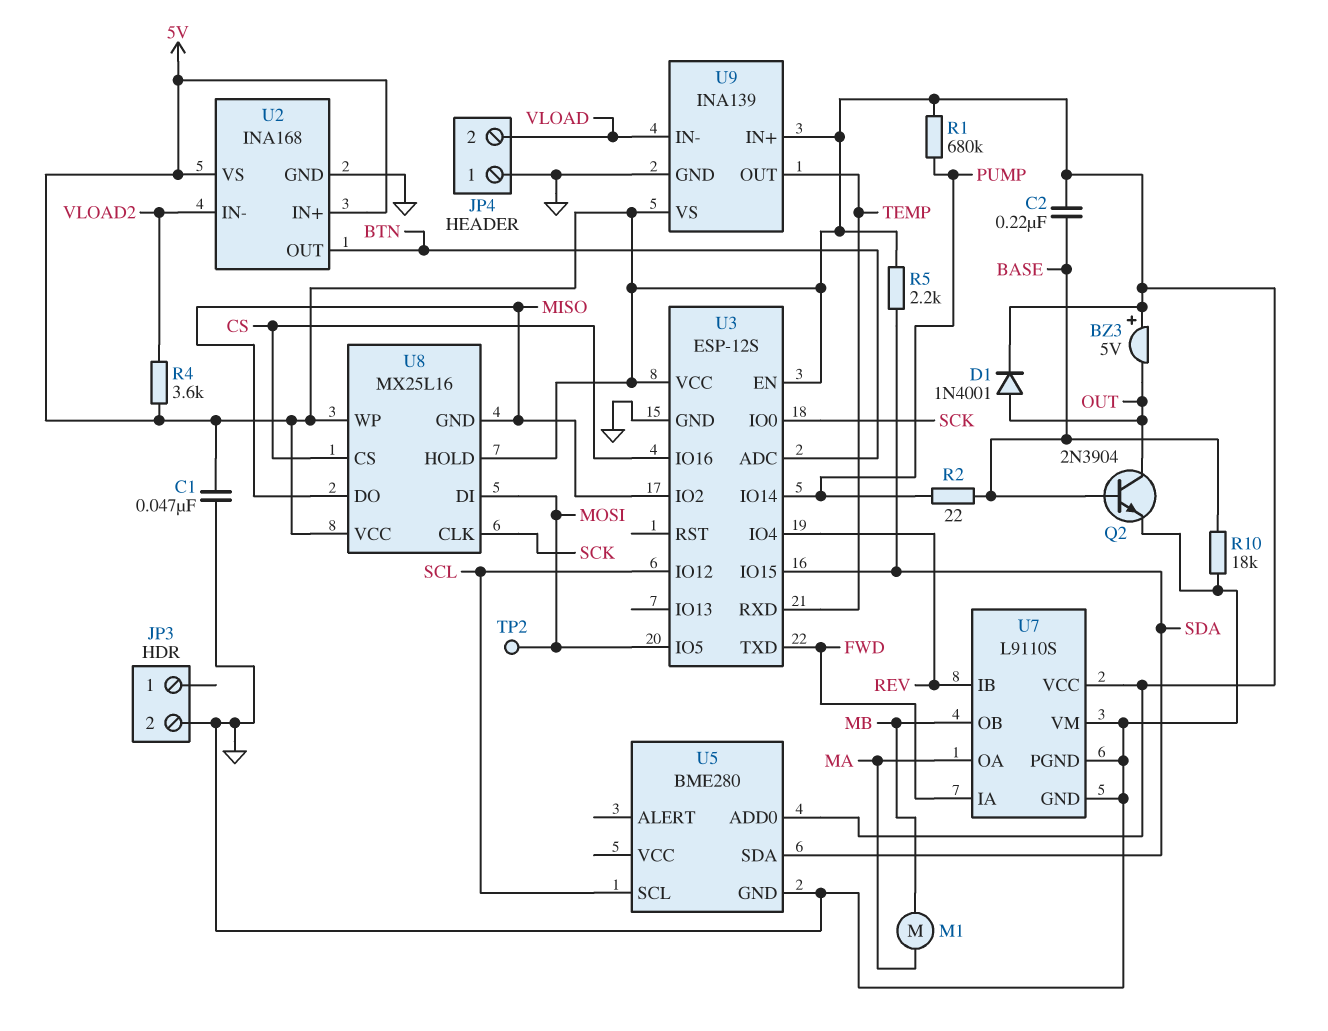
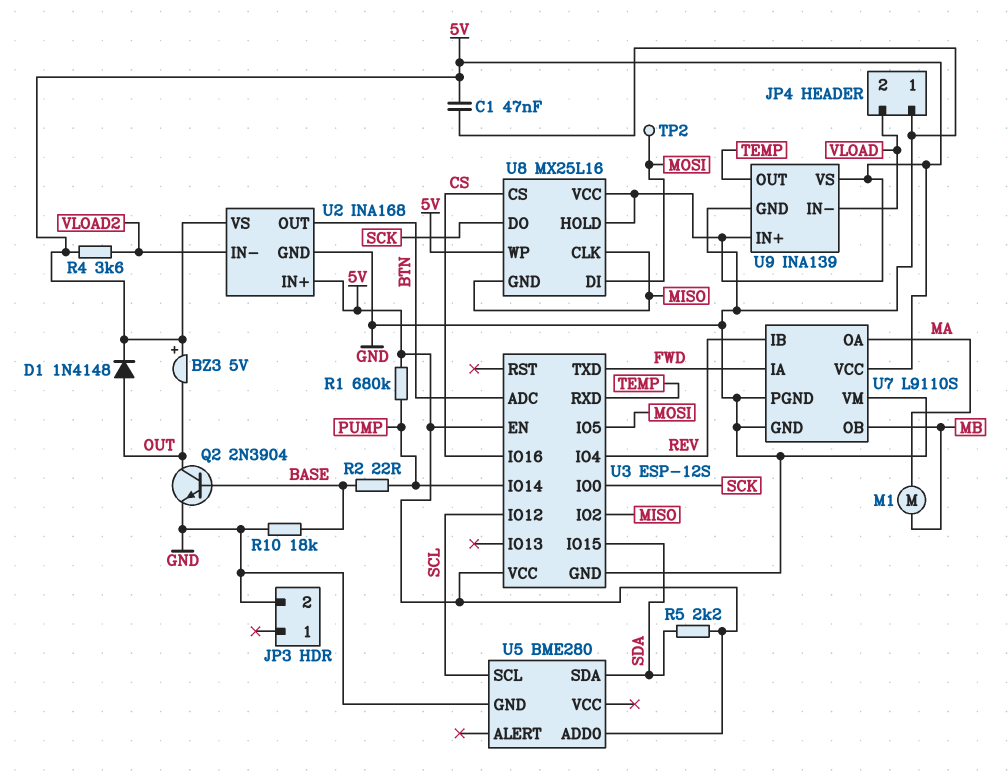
C2: 220nF (5V, BASE) -> none
D1: diode 1N4001 (A OUT, K 5V) -> diode 1N4148 (A OUT, K 5V)
U8 pin CLK: SCK -> MISO
U8 pin DO: MISO -> SCK

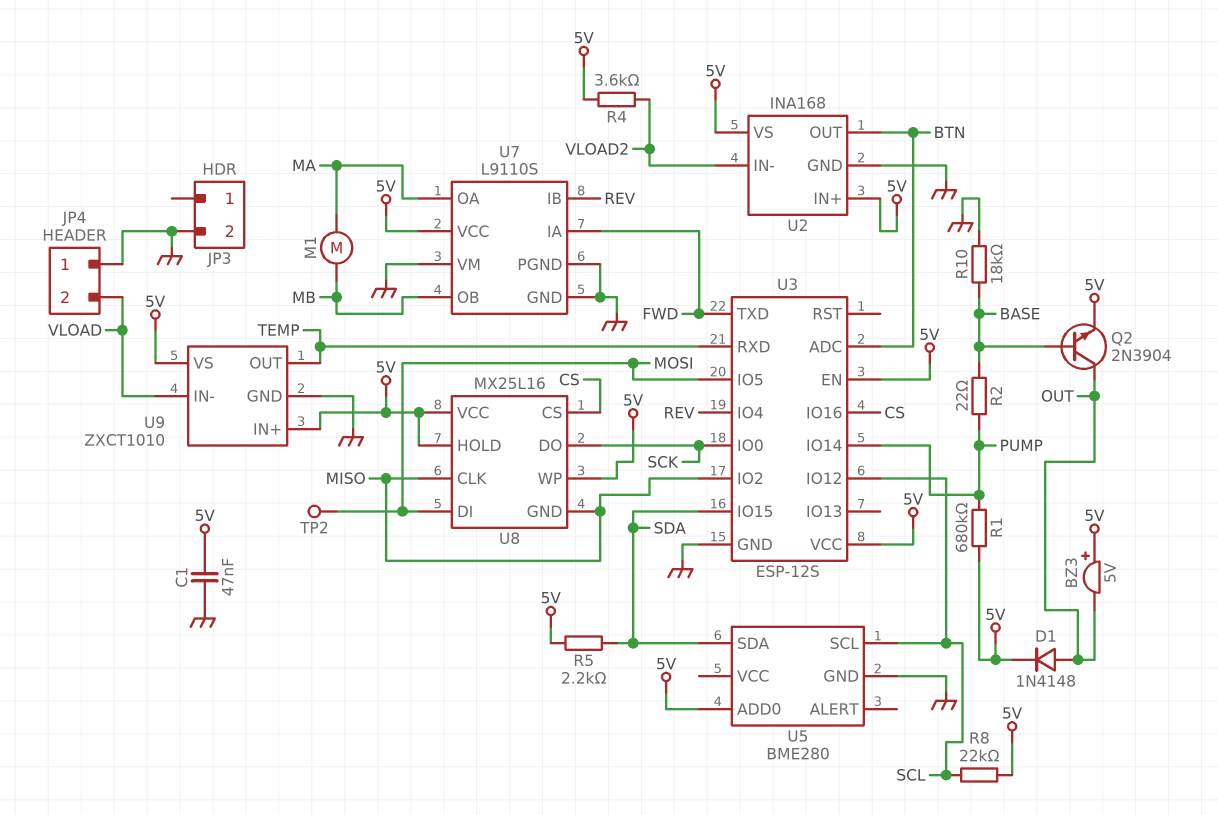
Q2: NPN 2N3904 (B BASE, C OUT, E GND) -> NPN 2N3904 (B BASE, C OUT, E 5V)
R8: none -> 22k (5V, SCL)
U9: INA139 -> ZXCT1010

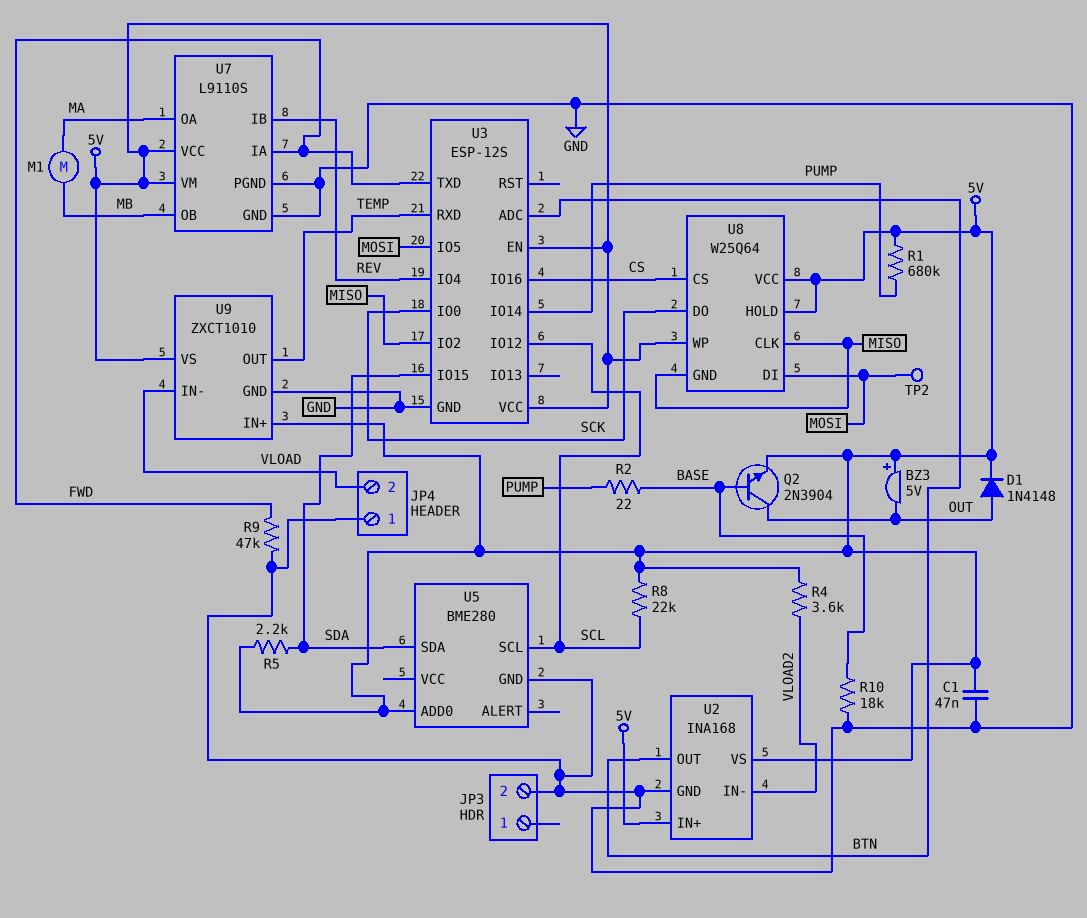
R9: none -> 47k (FWD, GND)
U7 pin VM: GND -> 5V
U8: MX25L16 -> W25Q64

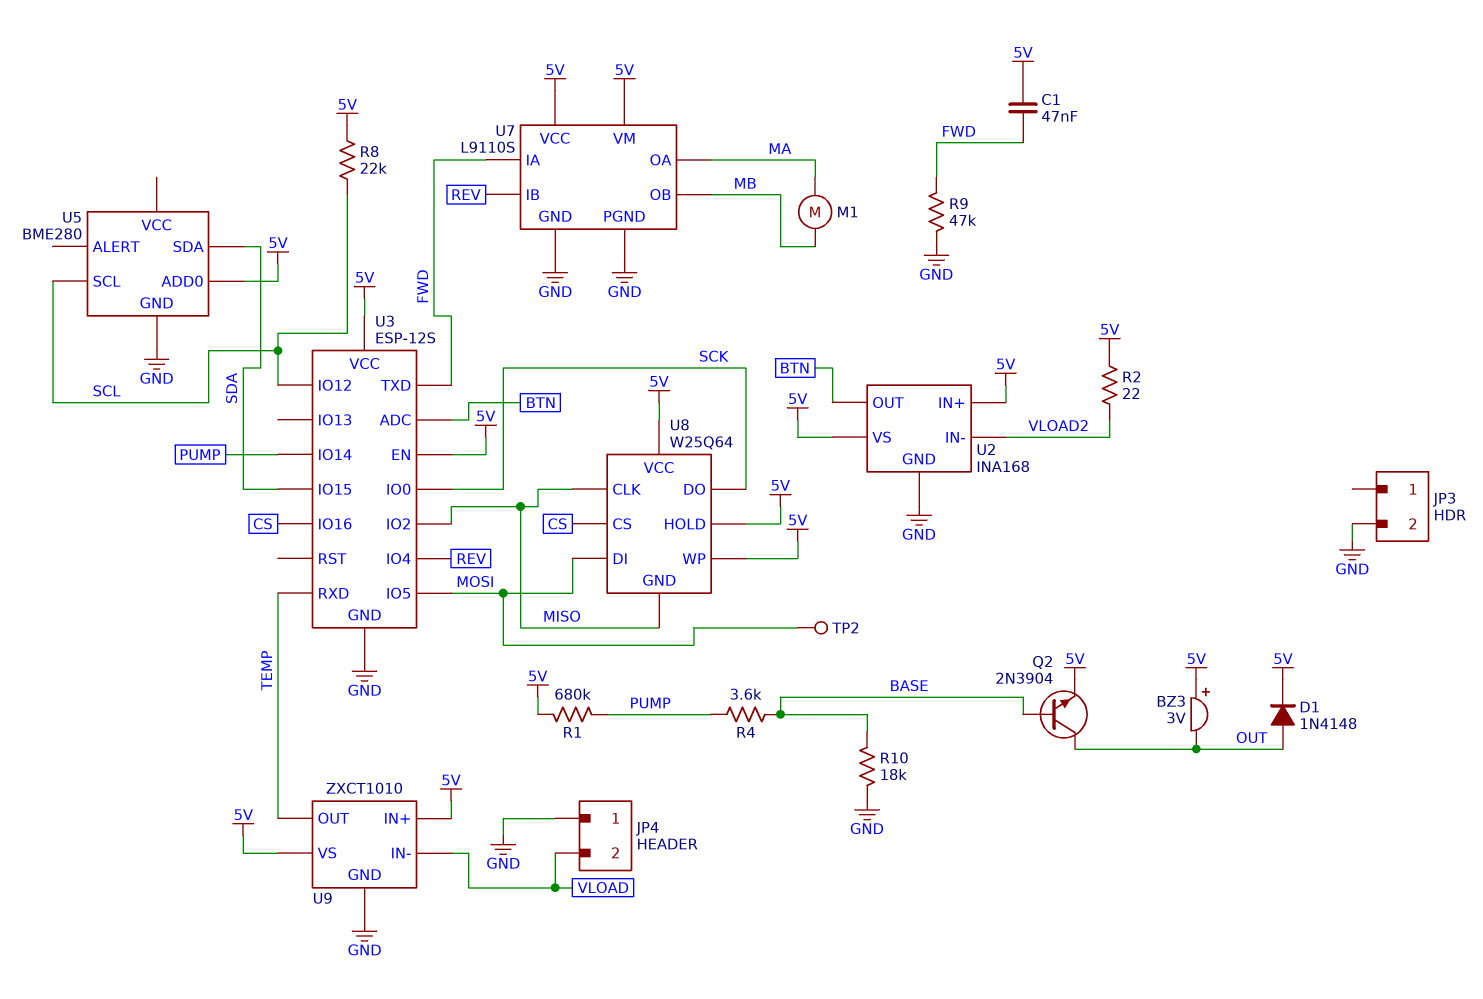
BZ3: buzzer 5V (plus 5V, minus OUT) -> buzzer 3V (plus 5V, minus OUT)
C1: 47nF (5V, GND) -> 47nF (5V, FWD)
R2: 22 (BASE, PUMP) -> 22 (5V, VLOAD2)
R4: 3.6k (5V, VLOAD2) -> 3.6k (BASE, PUMP)
R5: 2.2k (5V, SDA) -> none

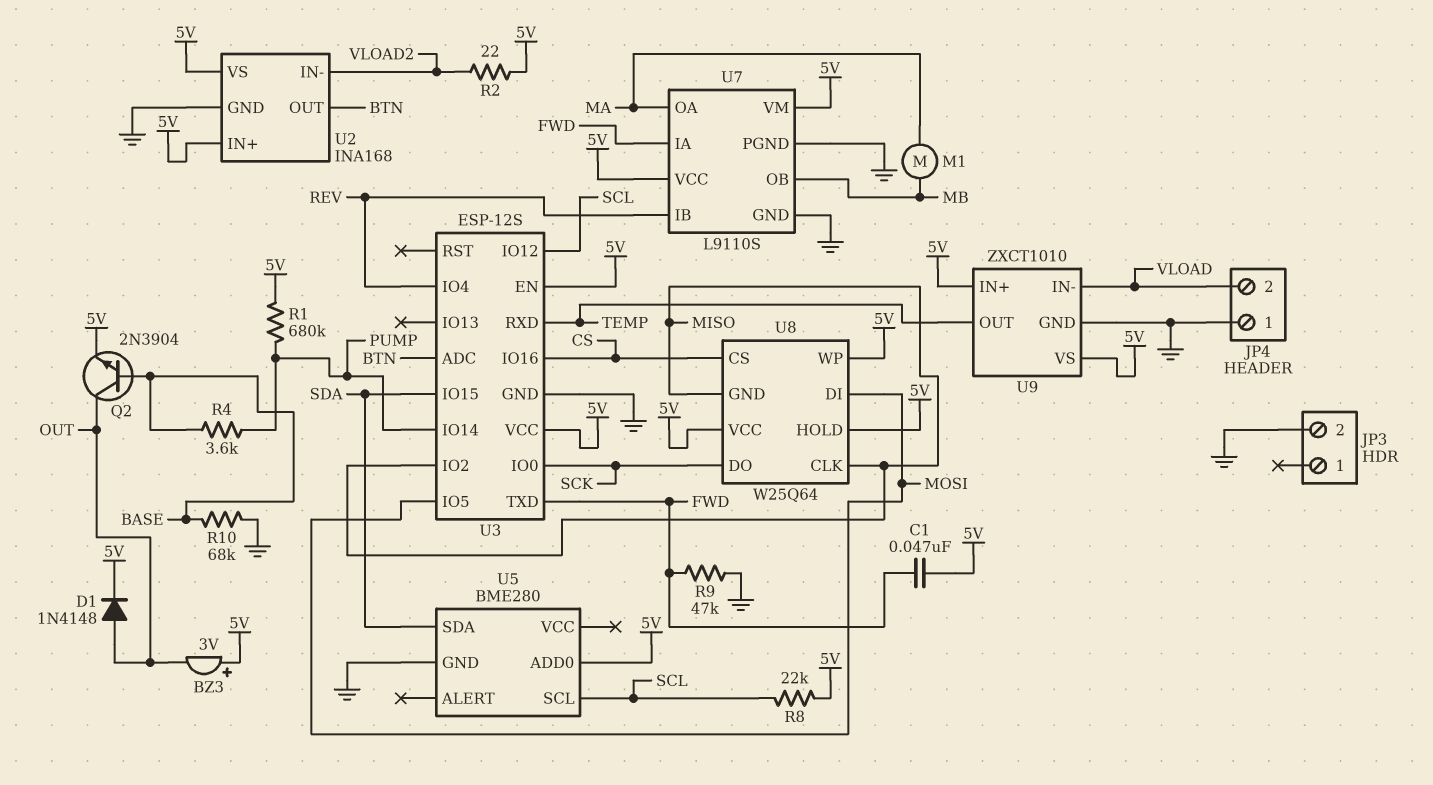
R10: 18k (BASE, GND) -> 68k (BASE, GND)
TP2: test point (MOSI) -> none

